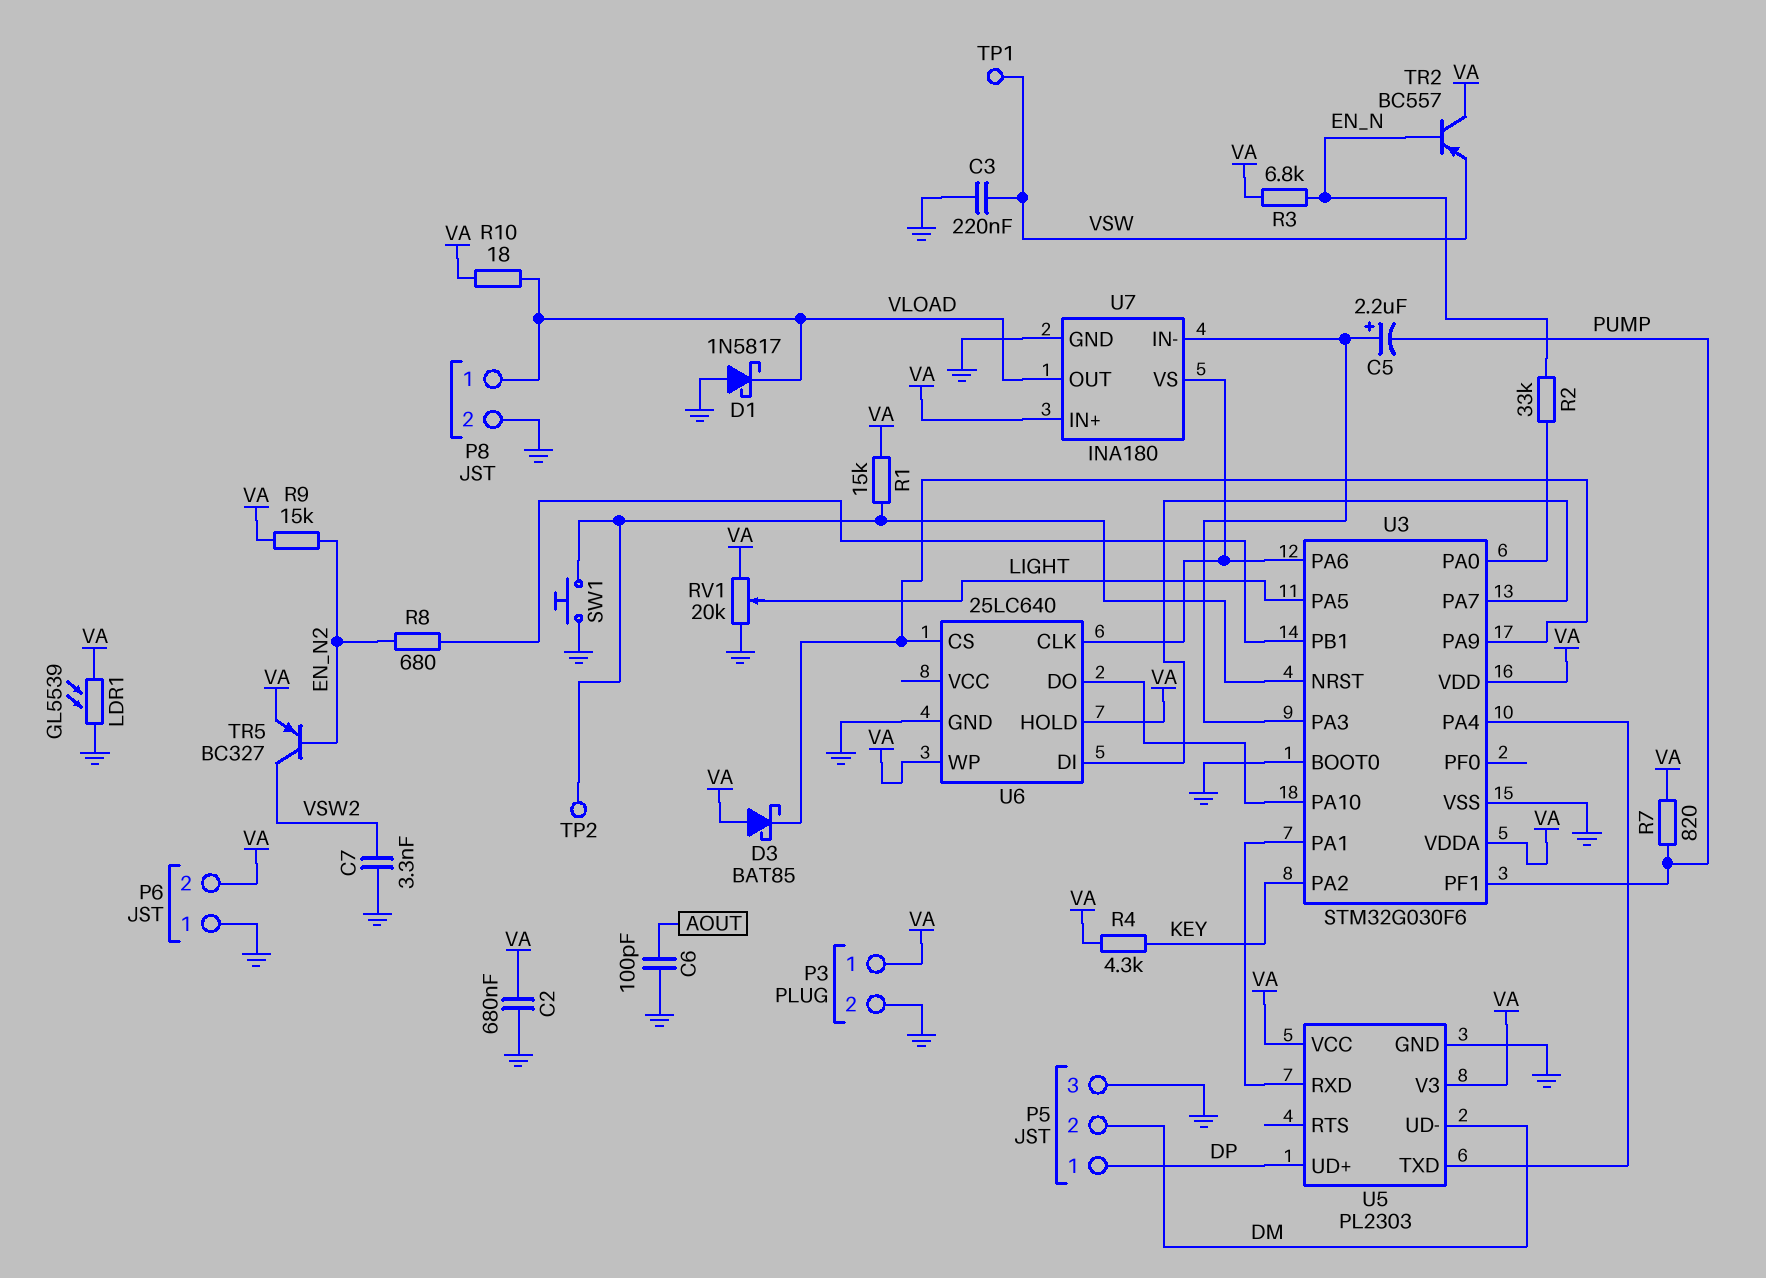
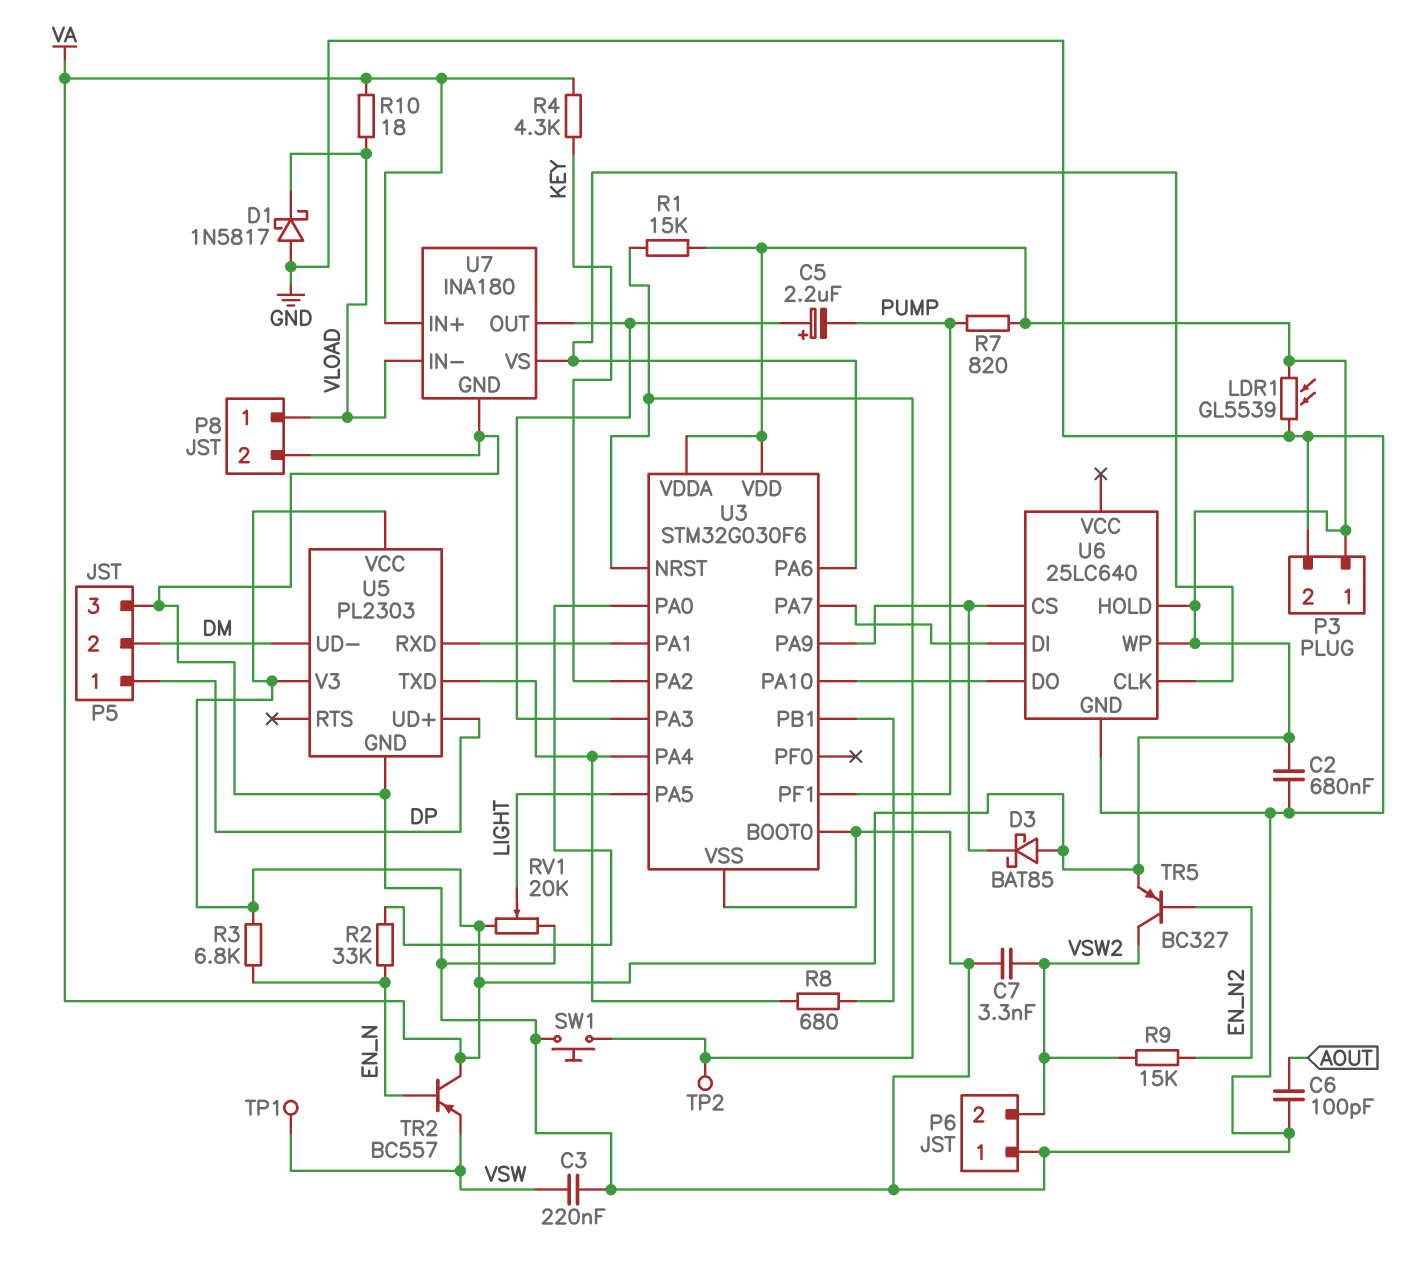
P6 pin 2: VA -> VSW2
R8: 680 (EN_N2, U3/PB1) -> 680 (U3/PA4, U3/PB1)
R9: 15k (EN_N2, VA) -> 15k (EN_N2, VSW2)
U7 pin IN-: U3/PA3 -> VLOAD
U7 pin OUT: VLOAD -> U3/PA3

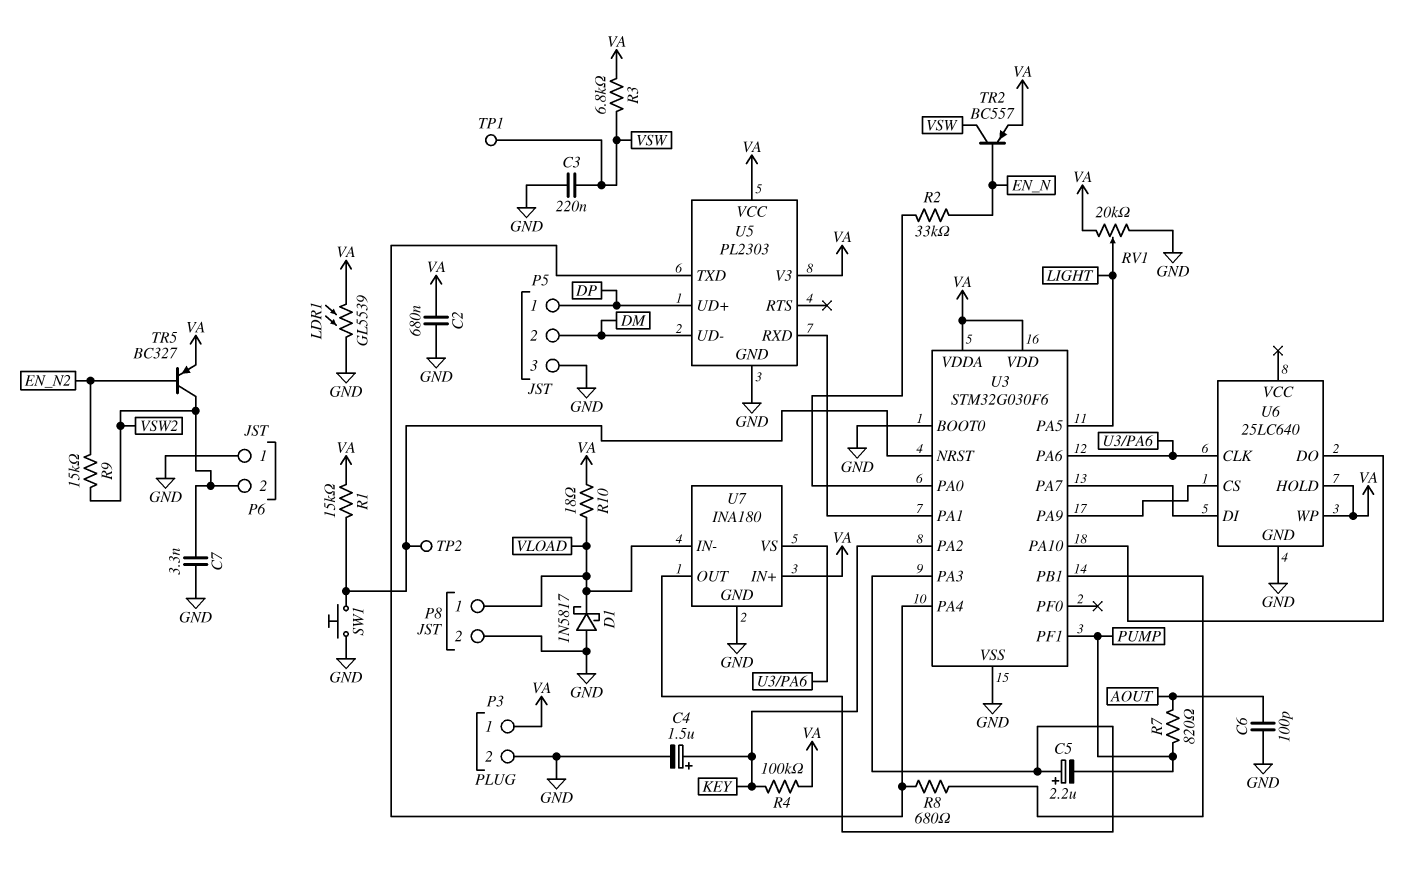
C4: none -> 1.5uF (plus KEY, minus GND)
D3: schottky BAT85 (A VA, K U3/PA9) -> none
R3: 6.8k (EN_N, VA) -> 6.8k (VA, VSW)
R4: 4.3k (KEY, VA) -> 100k (KEY, VA)
R7: 820 (PUMP, VA) -> 820 (AOUT, PUMP)
TR2: PNP BC557 (B EN_N, C VA, E VSW) -> PNP BC557 (B EN_N, C VSW, E VA)

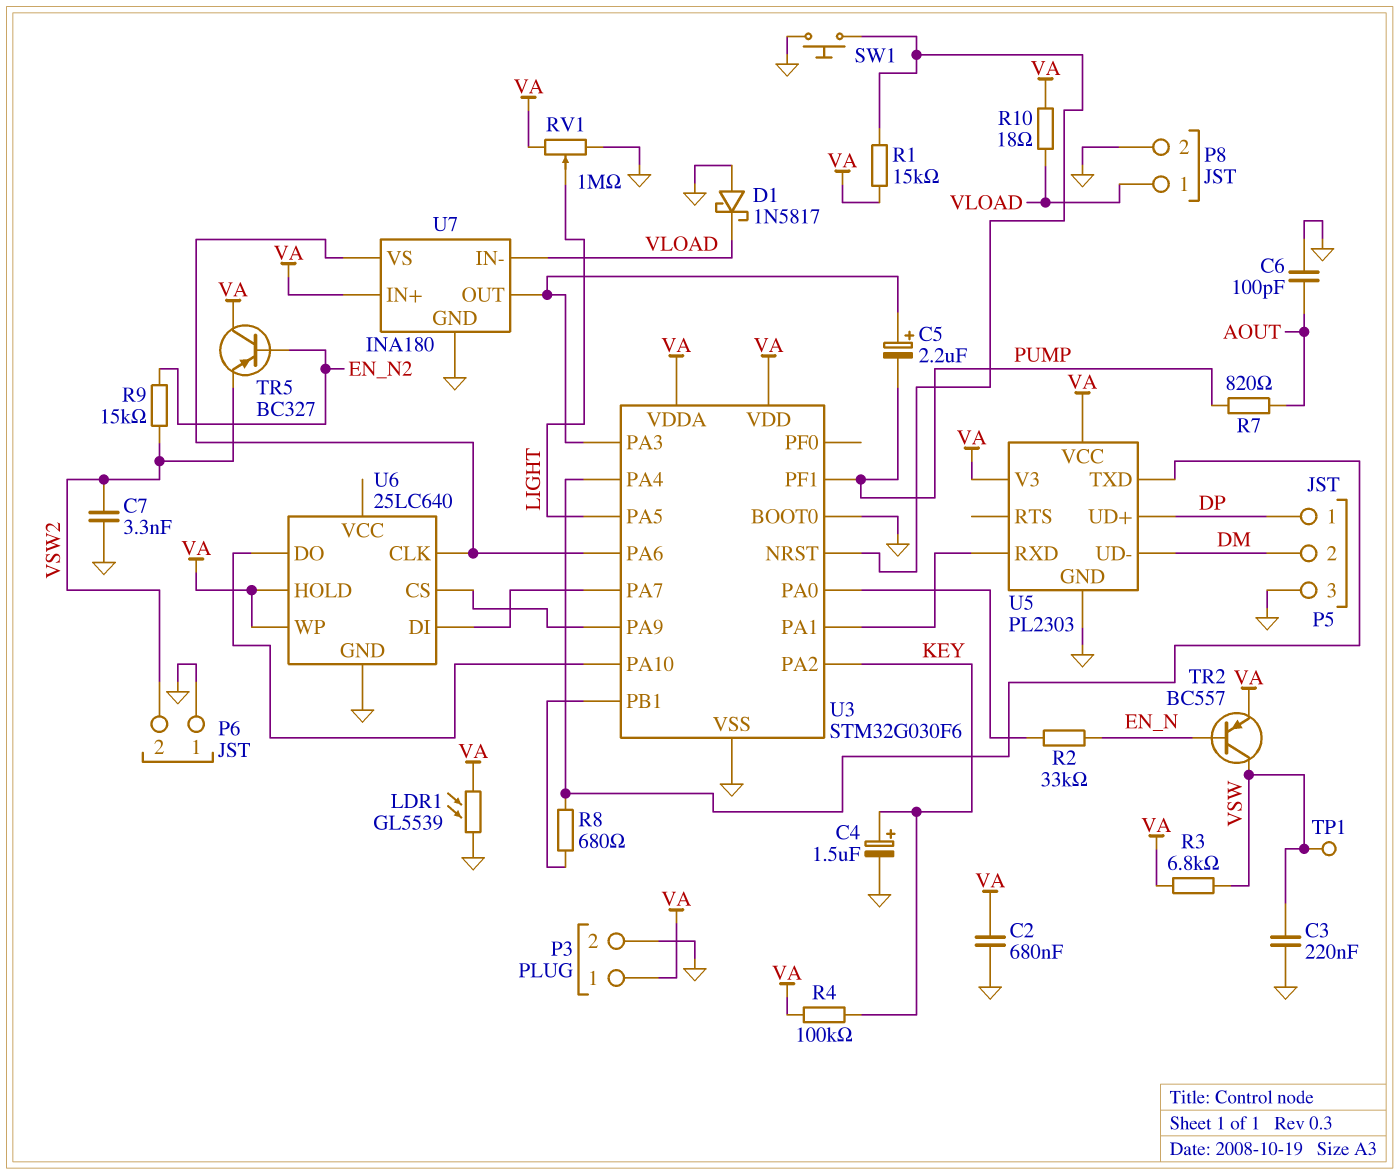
RV1: 20k (GND, VA, wiper LIGHT) -> 1M (GND, VA, wiper LIGHT)
TP2: test point (U3/NRST) -> none
TR5: PNP BC327 (B EN_N2, C VSW2, E VA) -> PNP BC327 (B EN_N2, C VA, E VSW2)

